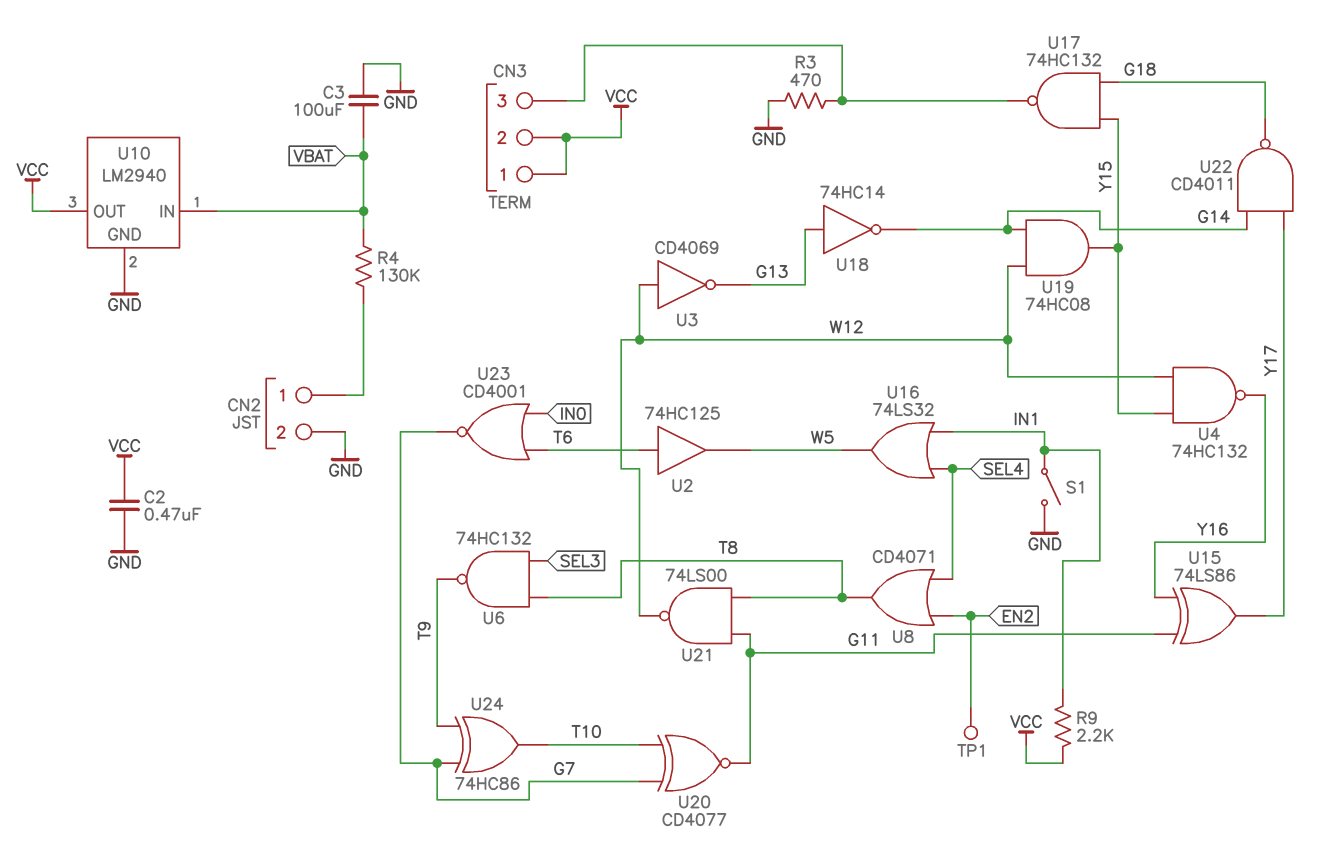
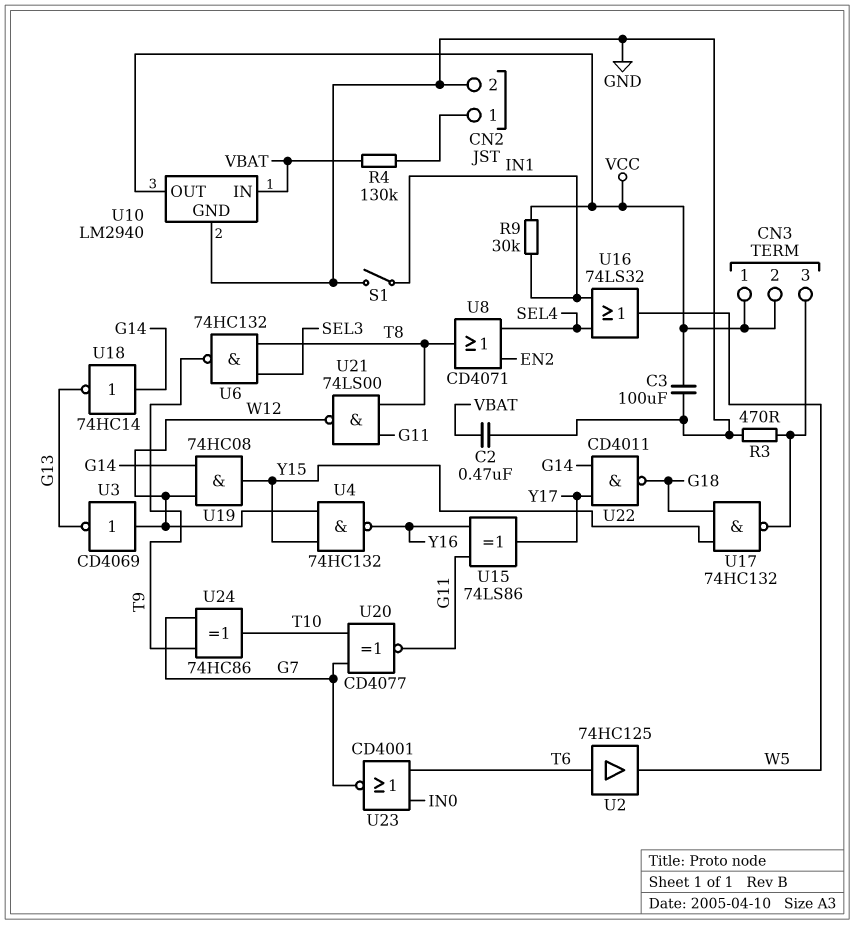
C2: 470nF (GND, VCC) -> 470nF (GND, VBAT)
C3: 100uF (GND, VBAT) -> 100uF (GND, VCC)
R9: 2.2k (IN1, VCC) -> 30k (IN1, VCC)
TP1: test point (EN2) -> none
U18: NOT 74HC14 (in G13, out G14) -> NOT 74HC14 (in G14, out G13)

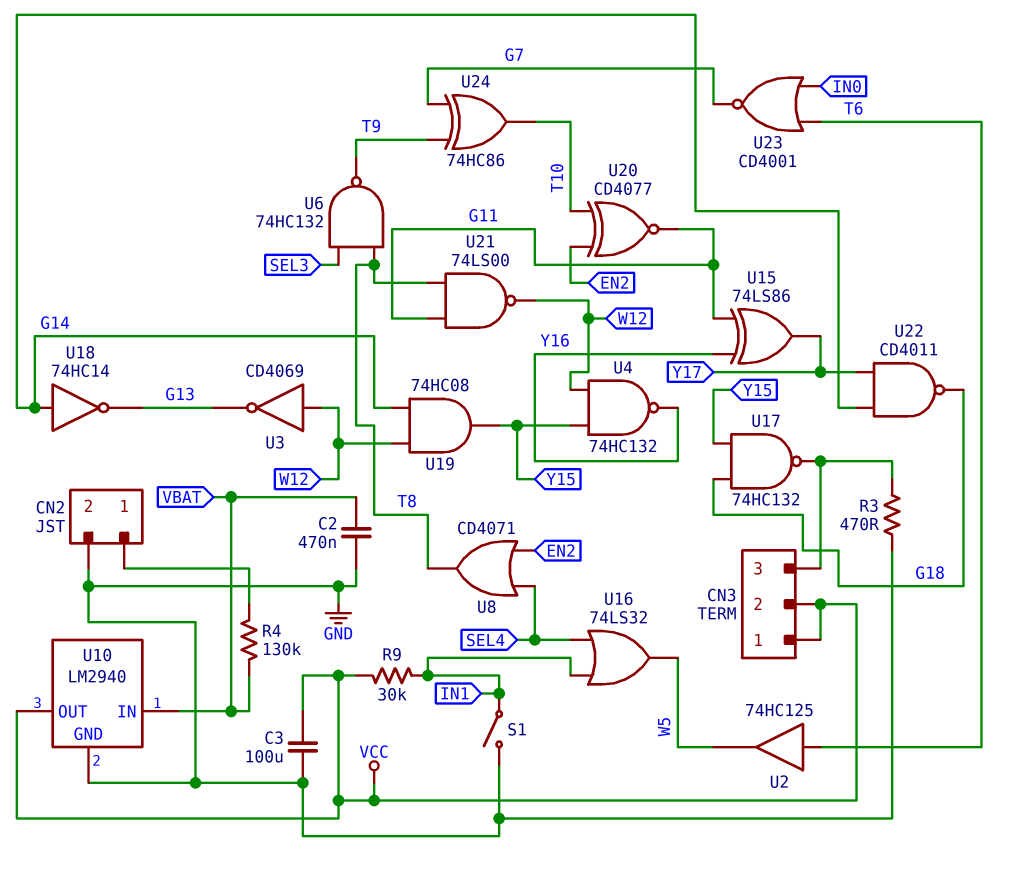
U20: XNOR CD4077 (in G7, in T10, out G11) -> XNOR CD4077 (in EN2, in T10, out G11)

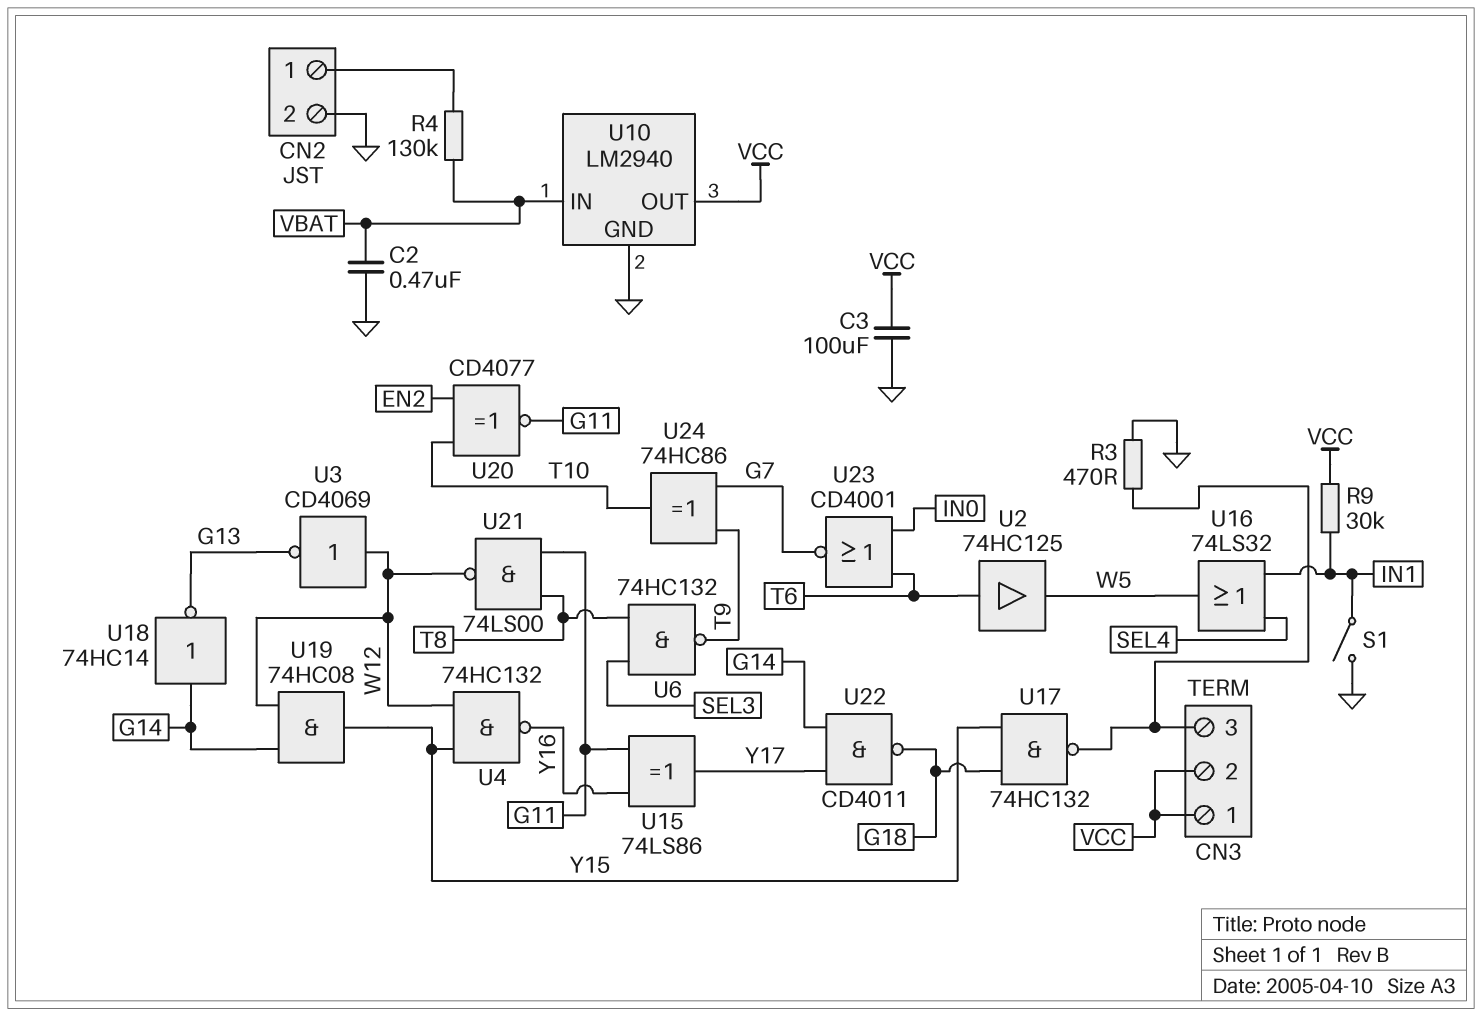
U8: OR CD4071 (in EN2, in SEL4, out T8) -> none

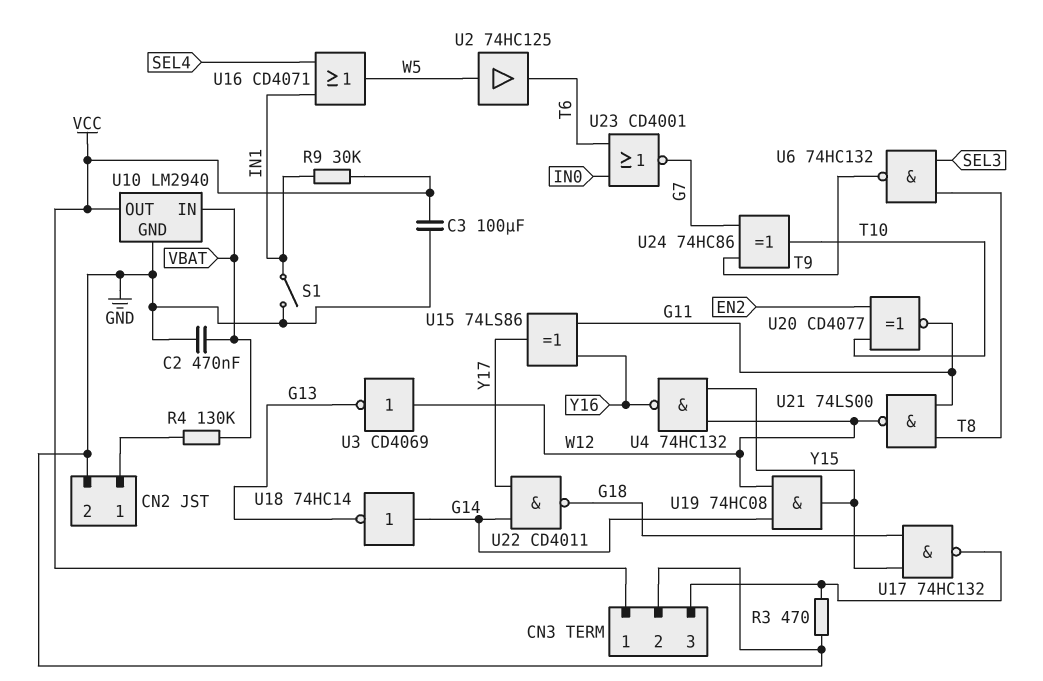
CN3 pin 2: VCC -> GND
U2: buffer 74HC125 (in T6, out W5) -> buffer 74HC125 (in W5, out T6)
U16: OR 74LS32 (in IN1, in SEL4, out W5) -> OR CD4071 (in IN1, in SEL4, out W5)

